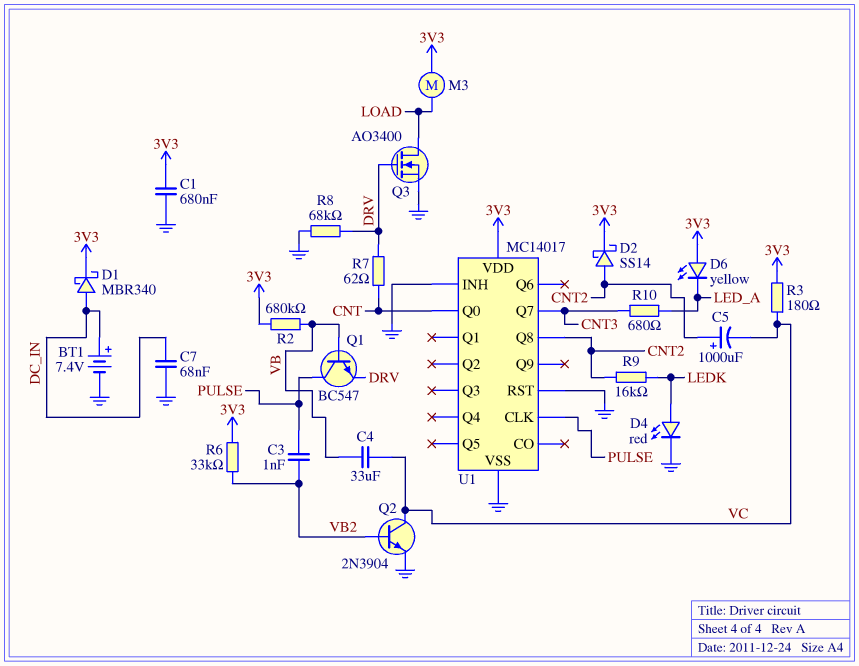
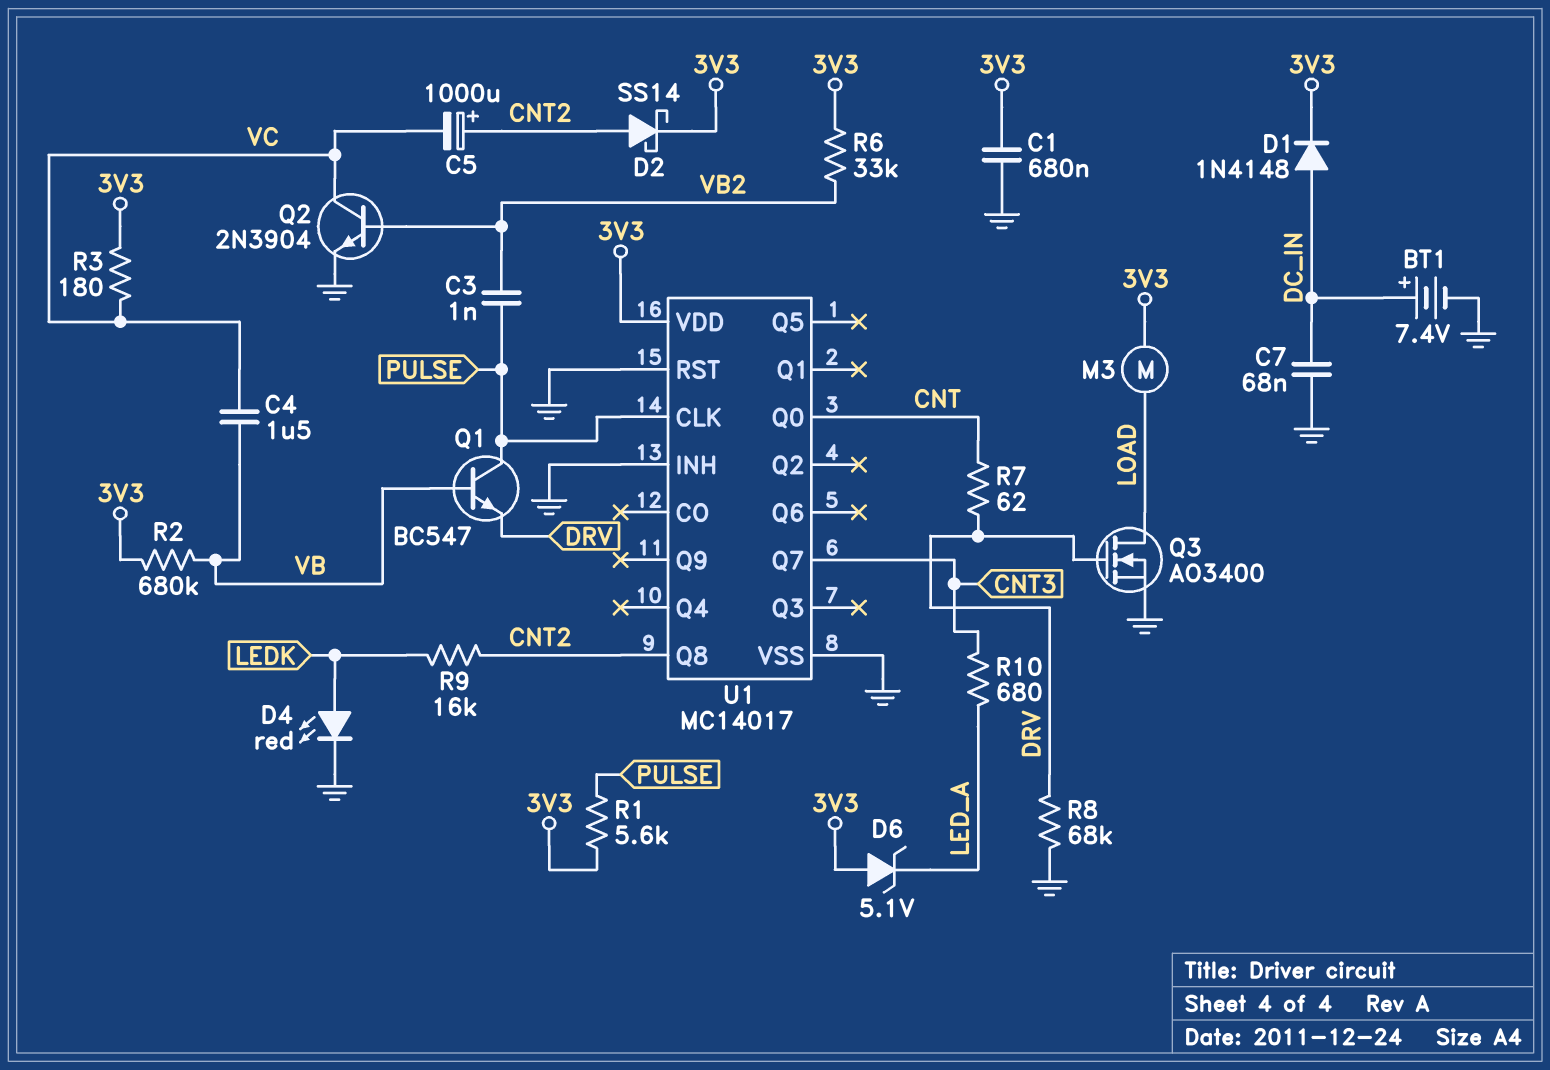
C4: 33uF (VB, VC) -> 1.5uF (VB, VC)
D1: schottky MBR340 (A DC_IN, K 3V3) -> diode 1N4148 (A DC_IN, K 3V3)
D6: LED yellow (A 3V3, K LED_A) -> zener 5.1V (A 3V3, K LED_A)
R1: none -> 5.6k (3V3, PULSE)

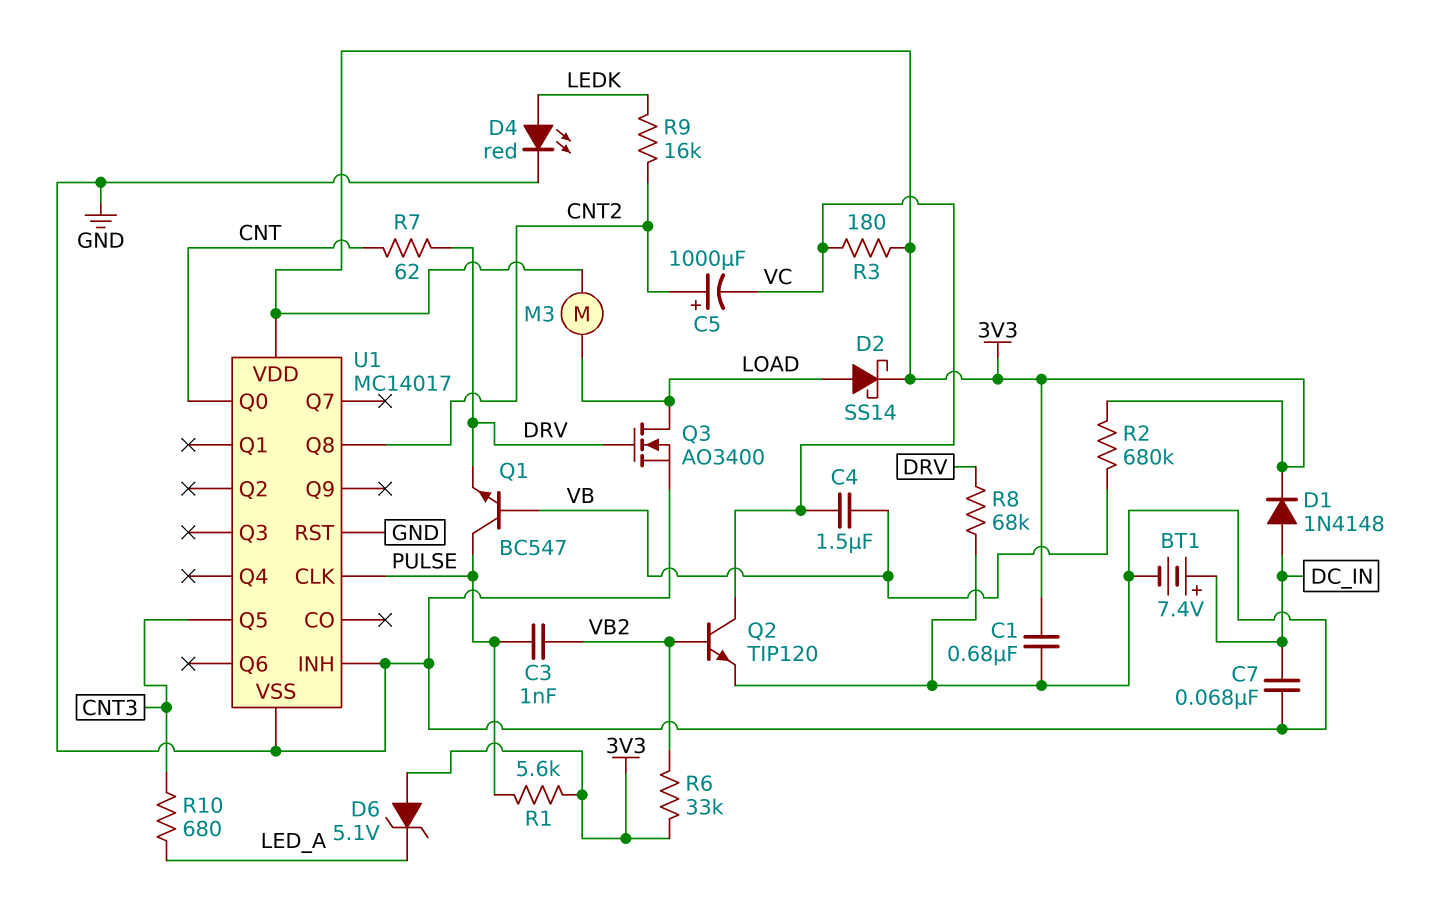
D2: schottky SS14 (A CNT2, K 3V3) -> schottky SS14 (A LOAD, K 3V3)
Q2: NPN 2N3904 (B VB2, C VC, E GND) -> NPN TIP120 (B VB2, C VC, E GND)
U1 pin Q5: none -> CNT3
U1 pin Q7: CNT3 -> none

